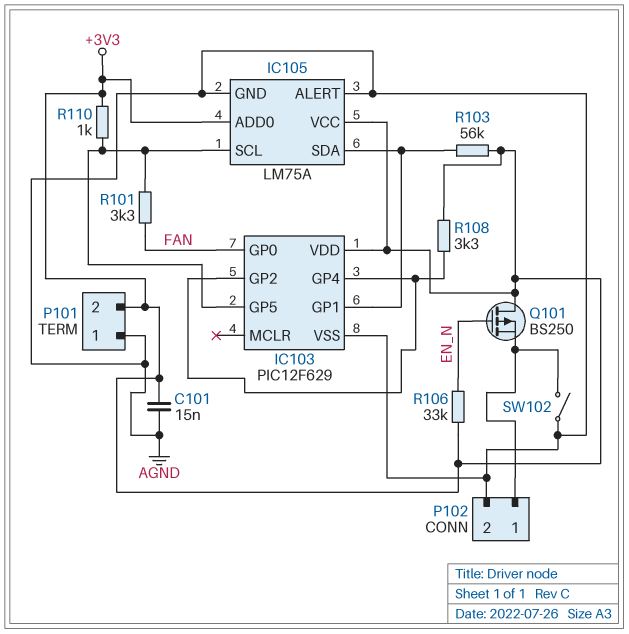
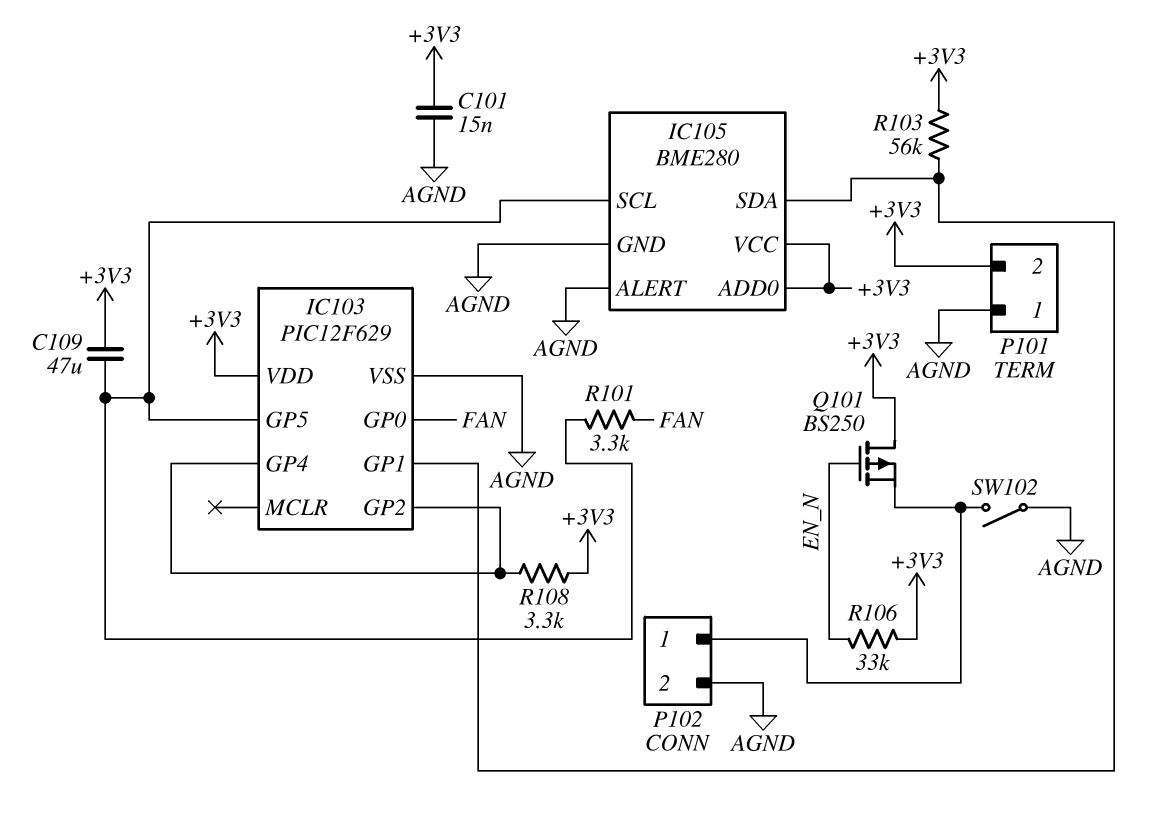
C109: none -> 47uF (+3V3, IC103/GP5)
IC105: LM75A -> BME280
R110: 1k (+3V3, IC103/GP5) -> none

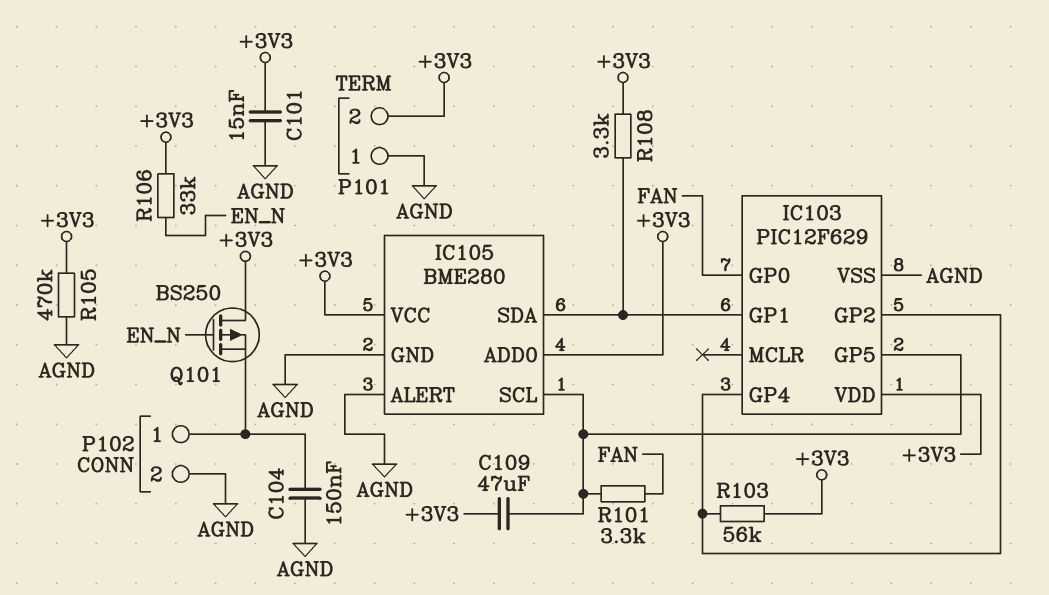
C104: none -> 150nF (AGND, P102/1)
R103: 56k (+3V3, IC103/GP1) -> 56k (+3V3, IC103/GP2)
R105: none -> 470k (+3V3, AGND)
R108: 3.3k (+3V3, IC103/GP2) -> 3.3k (+3V3, IC103/GP1)
SW102: switch (AGND, P102/1) -> none

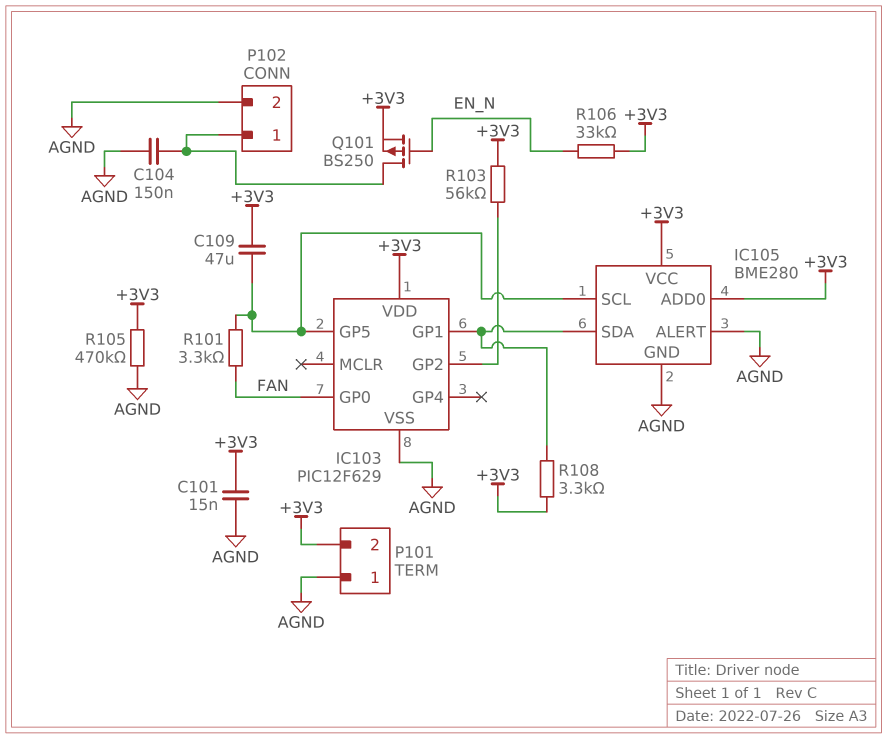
IC103 pin GP4: IC103/GP2 -> none
Q101: PMOS BS250 (G EN_N, D +3V3, S P102/1) -> PMOS BS250 (G EN_N, D P102/1, S +3V3)

